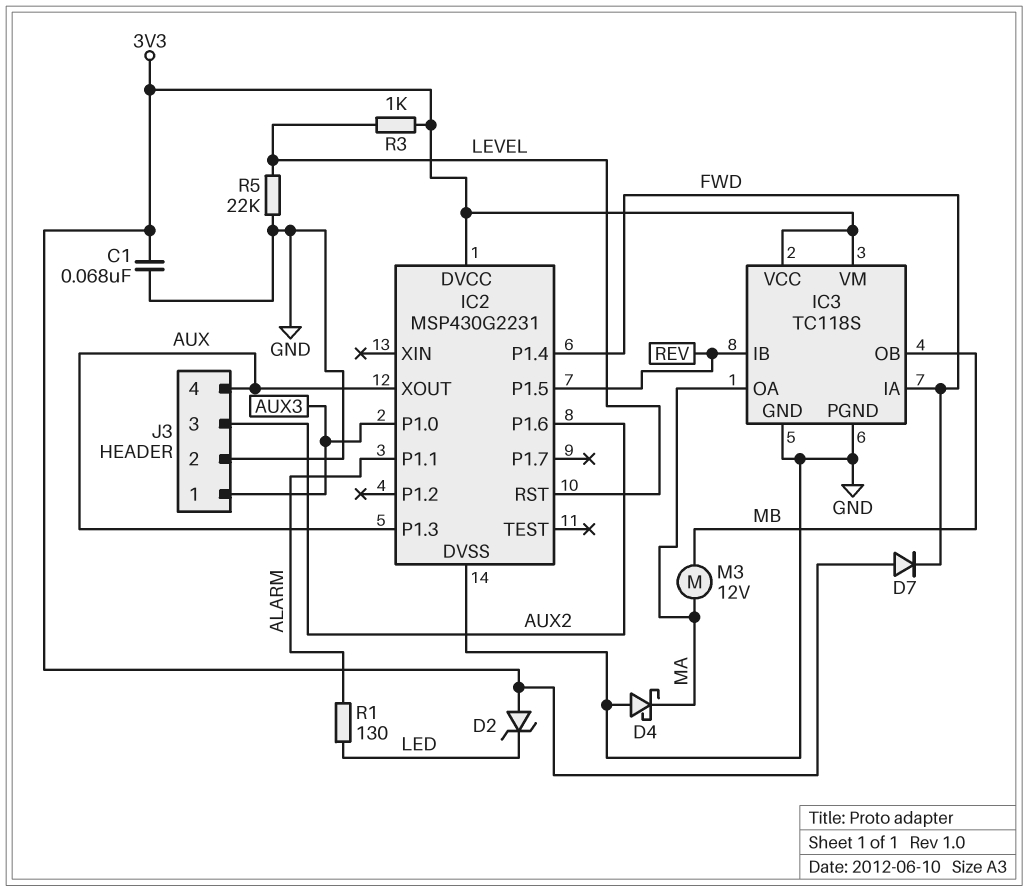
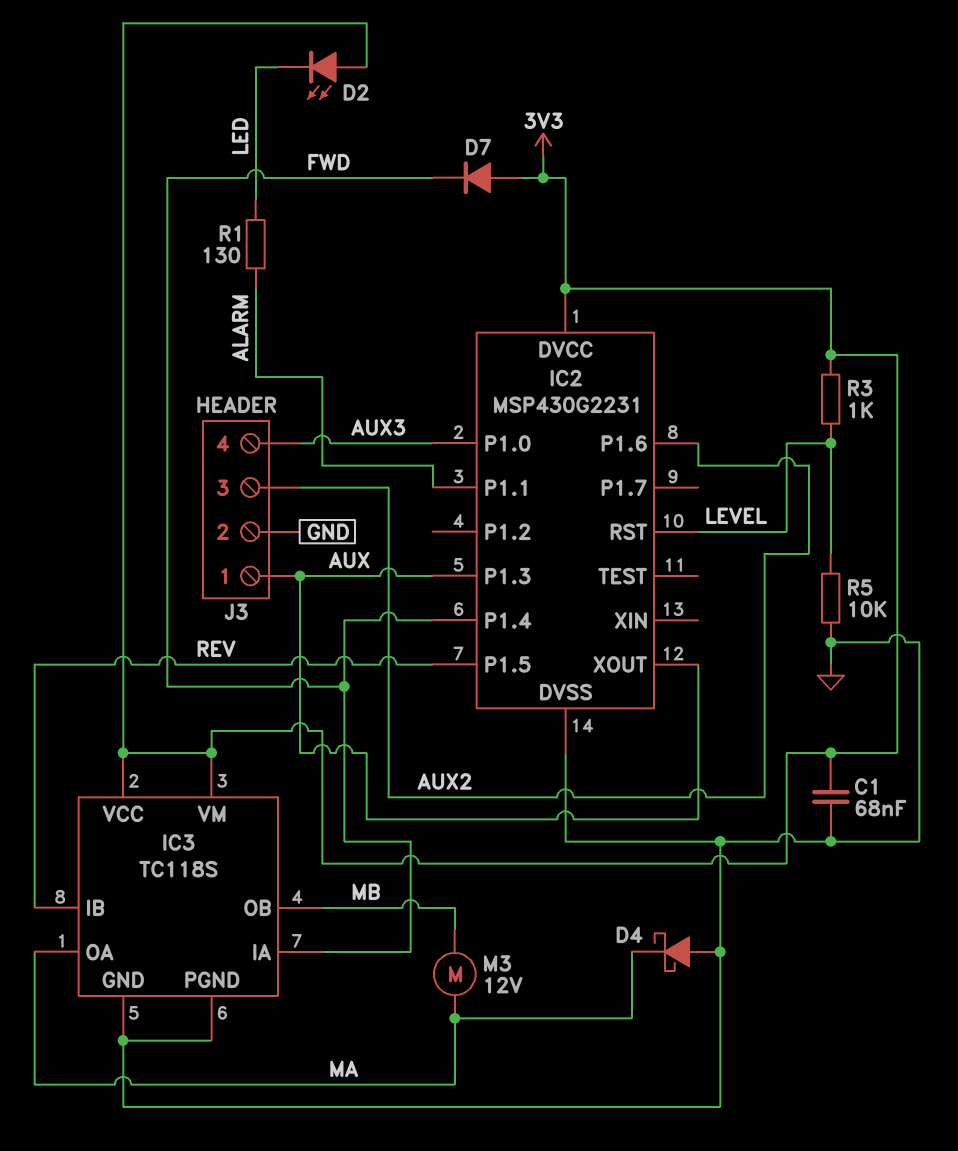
D2: zener (A 3V3, K LED) -> LED (A 3V3, K LED)
J3 pin 1: AUX3 -> AUX
J3 pin 4: AUX -> AUX3
R5: 22k (GND, LEVEL) -> 10k (GND, LEVEL)

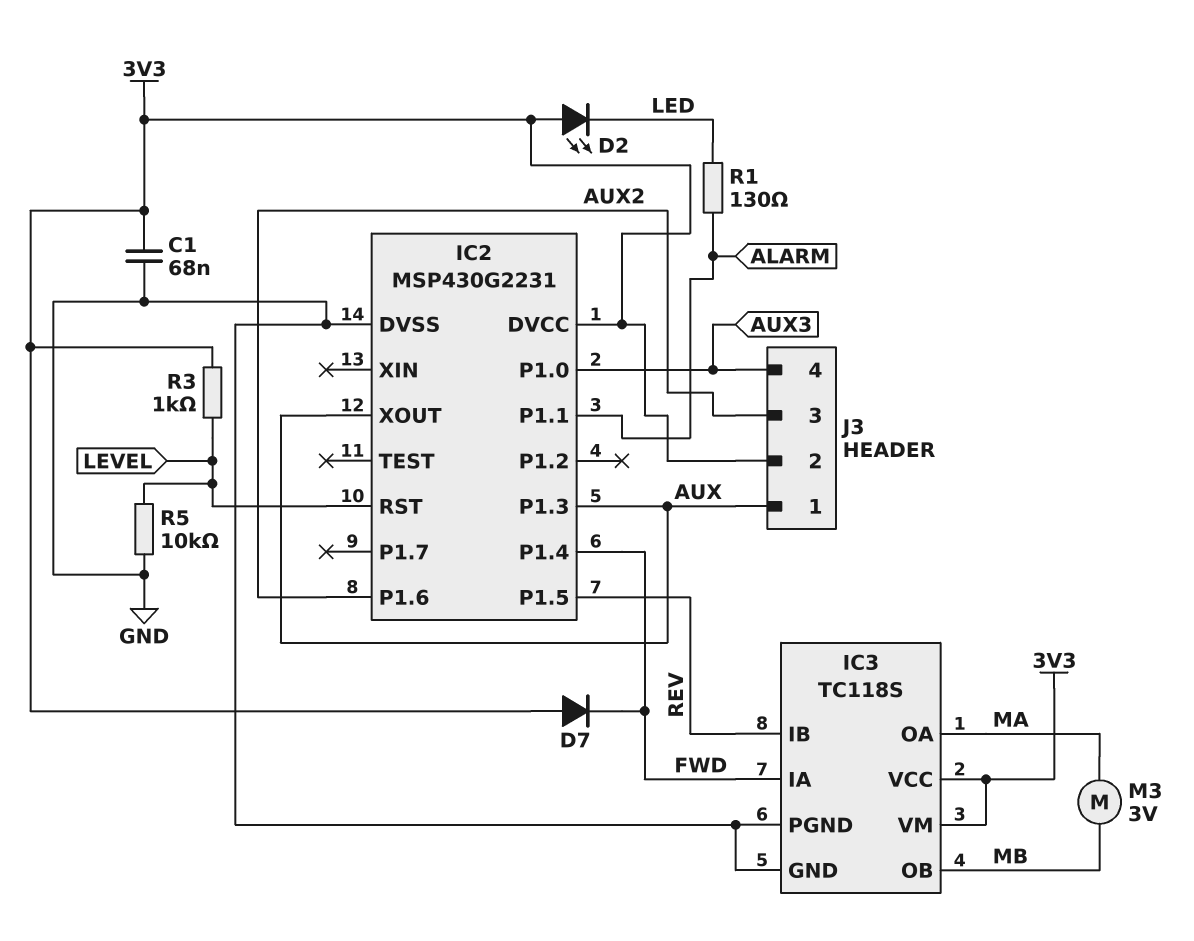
D4: schottky (A GND, K MA) -> none
J3 pin 2: GND -> 3V3
M3: motor 12V (MA, MB) -> motor 3V (MA, MB)

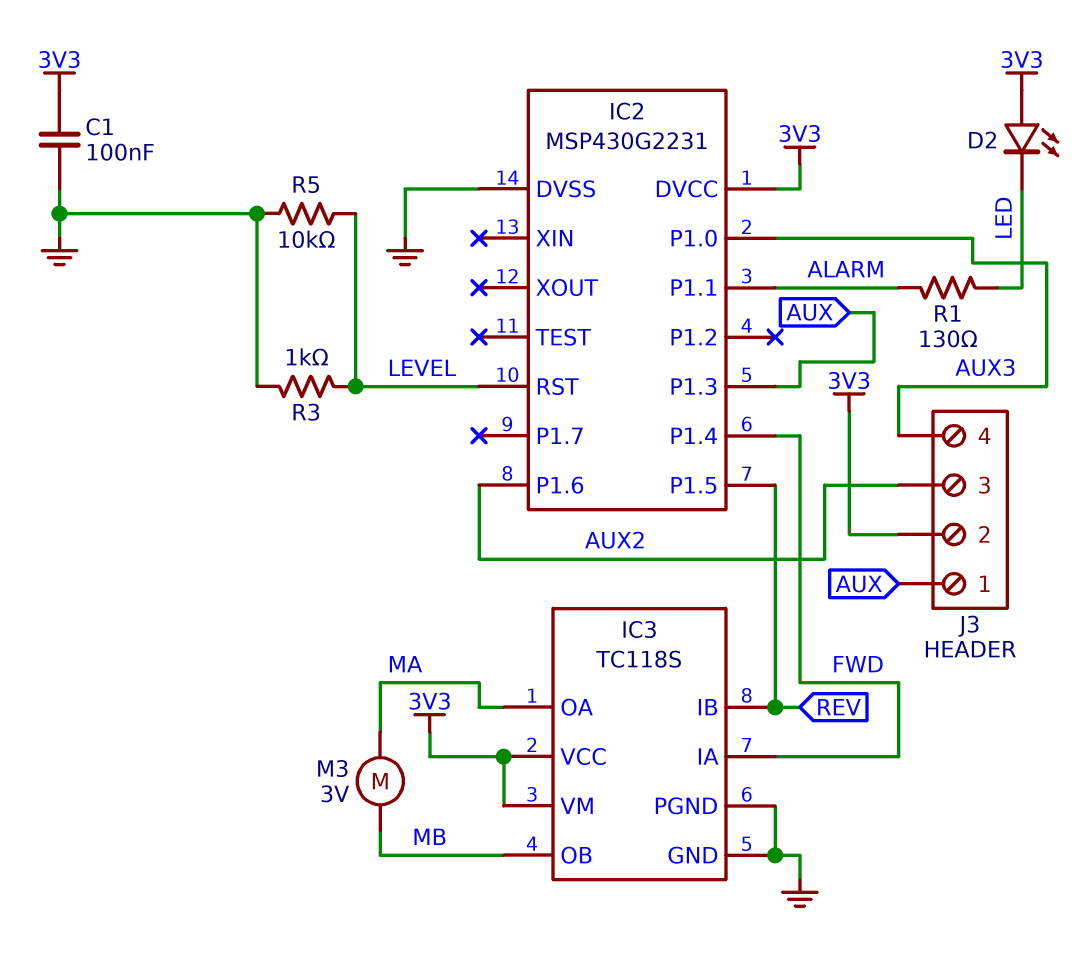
C1: 68nF (3V3, GND) -> 100nF (3V3, GND)
D7: diode (A 3V3, K FWD) -> none
IC2 pin XOUT: AUX -> none
R3: 1k (3V3, LEVEL) -> 1k (GND, LEVEL)

